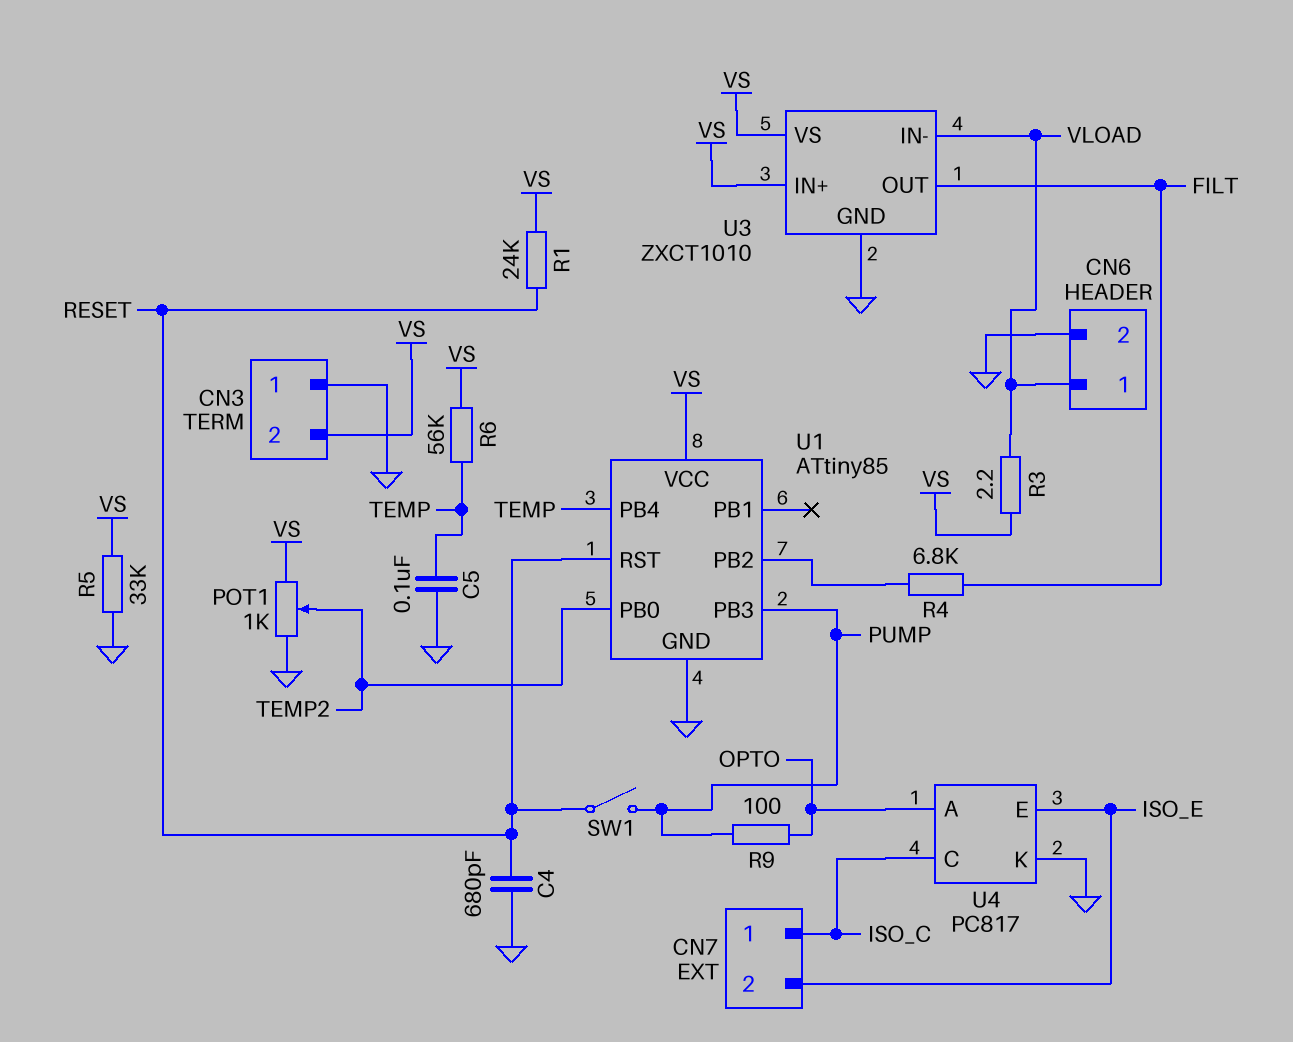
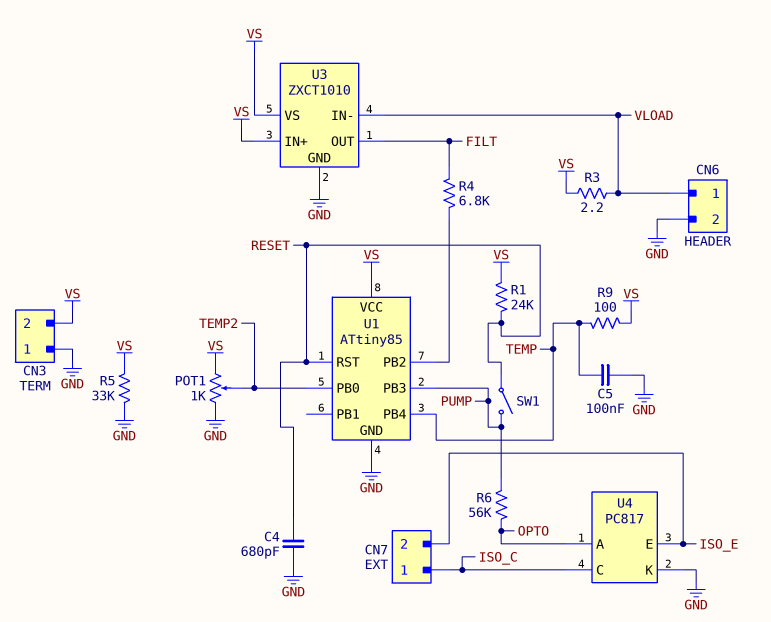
R6: 56k (TEMP, VS) -> 56k (OPTO, PUMP)
R9: 100 (OPTO, PUMP) -> 100 (TEMP, VS)

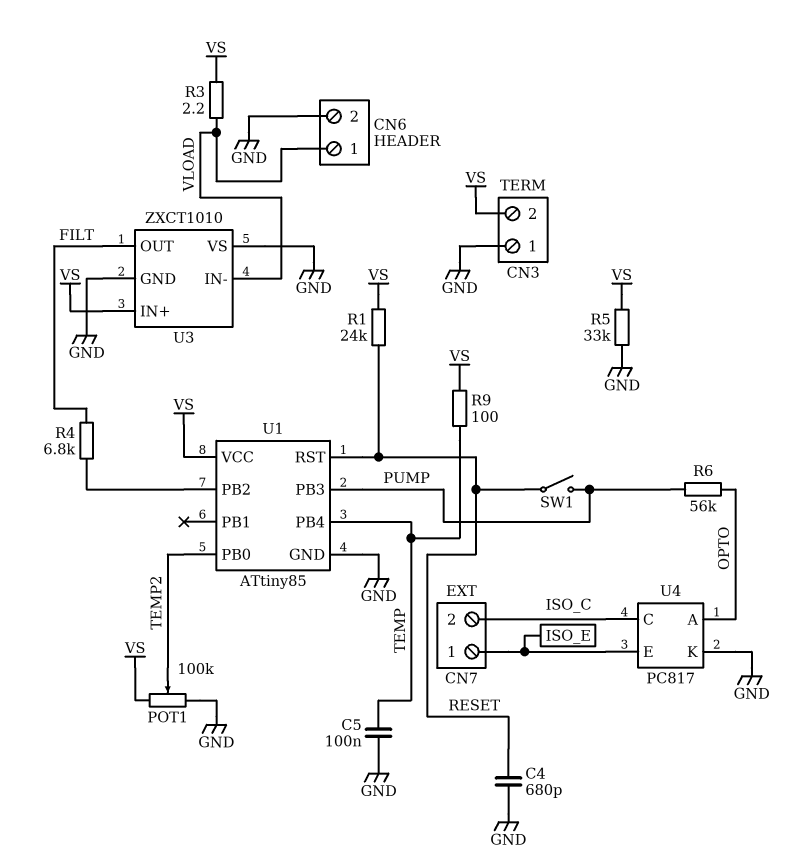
CN7 pin 1: ISO_C -> ISO_E
CN7 pin 2: ISO_E -> ISO_C
POT1: 1k (GND, VS, wiper TEMP2) -> 100k (GND, VS, wiper TEMP2)
U3 pin VS: VS -> GND

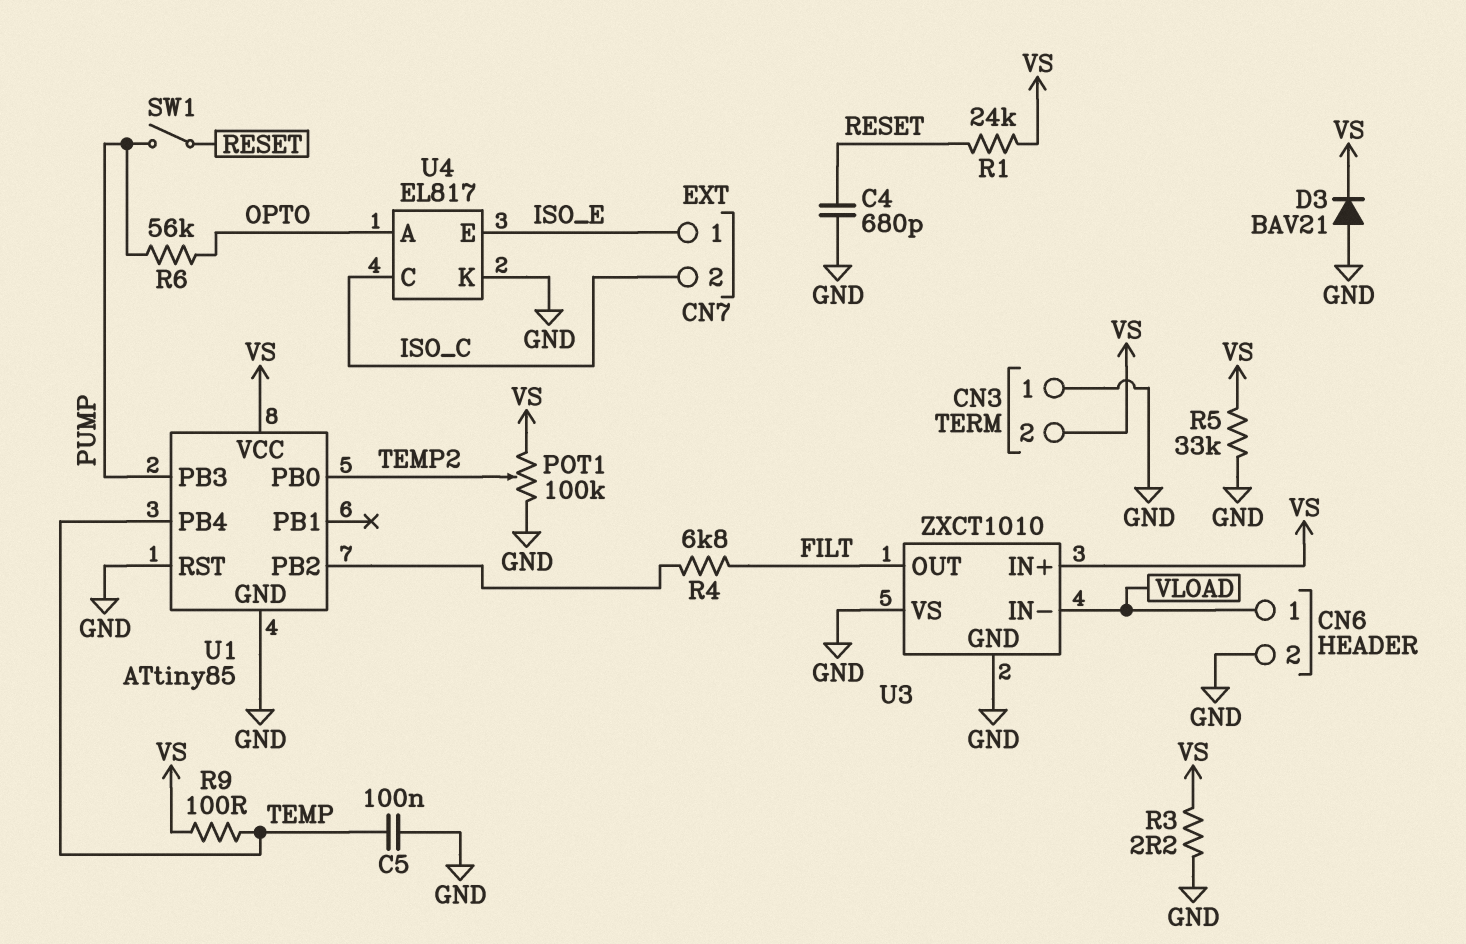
D3: none -> diode BAV21 (A GND, K VS)
R3: 2.2 (VLOAD, VS) -> 2.2 (GND, VS)
U1 pin RST: RESET -> GND
U4: PC817 -> EL817

